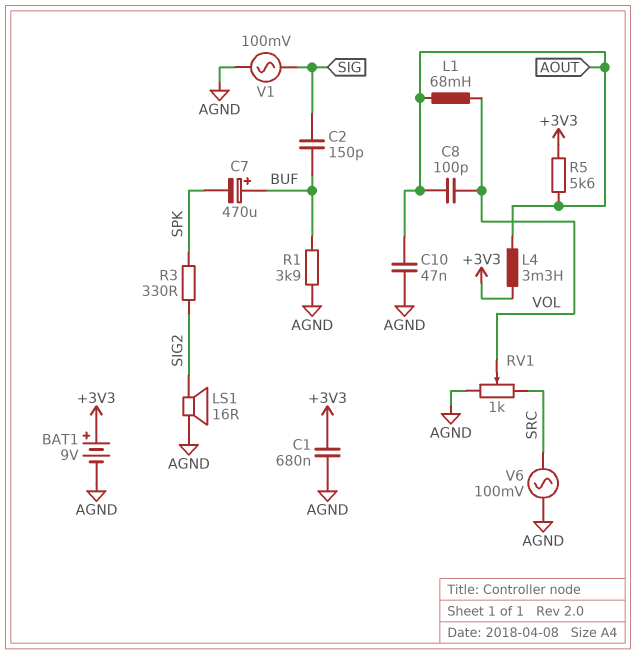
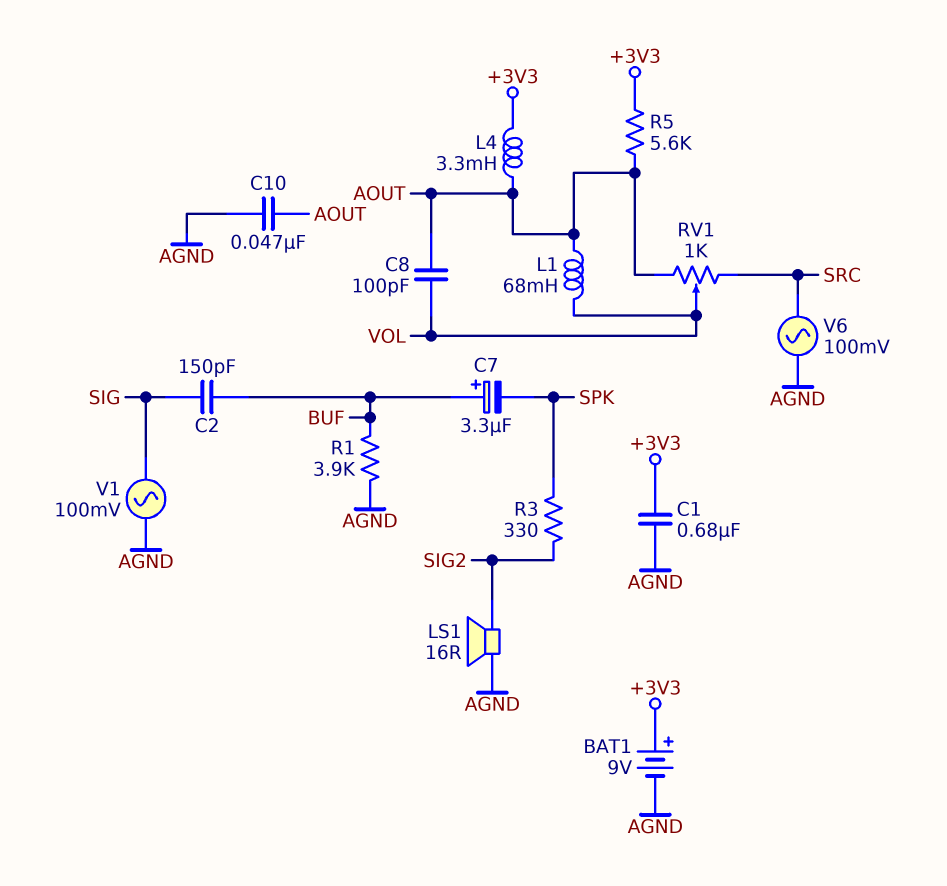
C7: 470uF (plus BUF, minus SPK) -> 3.3uF (plus BUF, minus SPK)
RV1: 1k (AGND, SRC, wiper VOL) -> 1k (AOUT, SRC, wiper VOL)

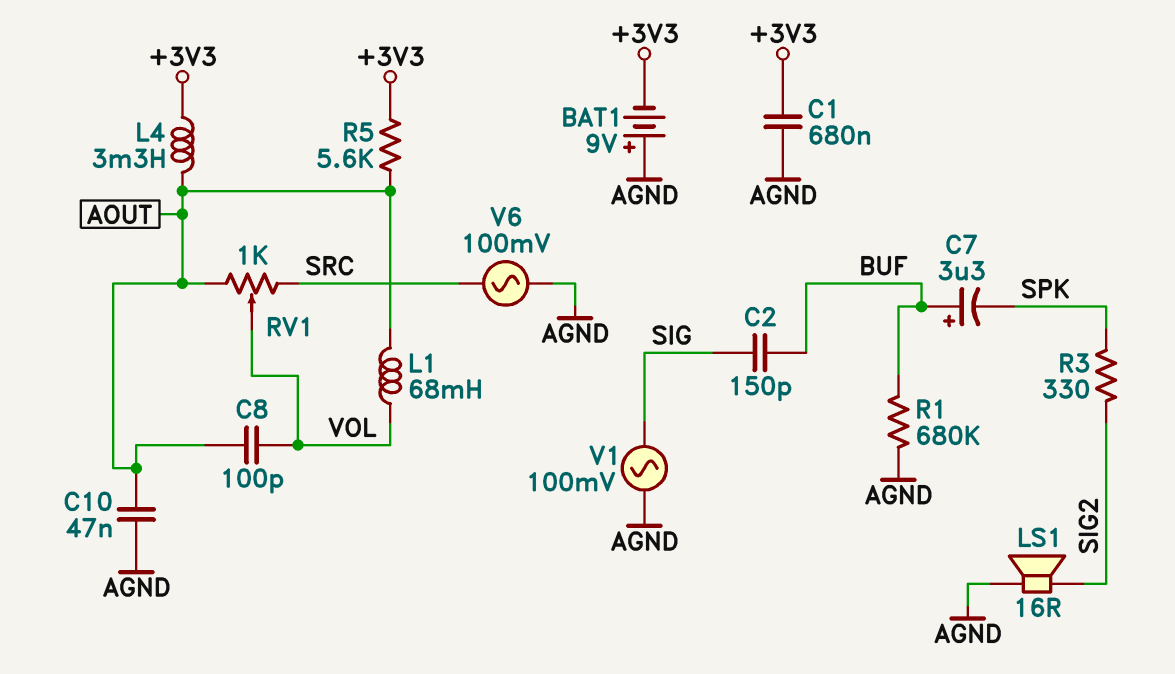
BAT1: 9V (plus +3V3, minus AGND) -> 9V (plus AGND, minus +3V3)
R1: 3.9k (AGND, BUF) -> 680k (AGND, BUF)

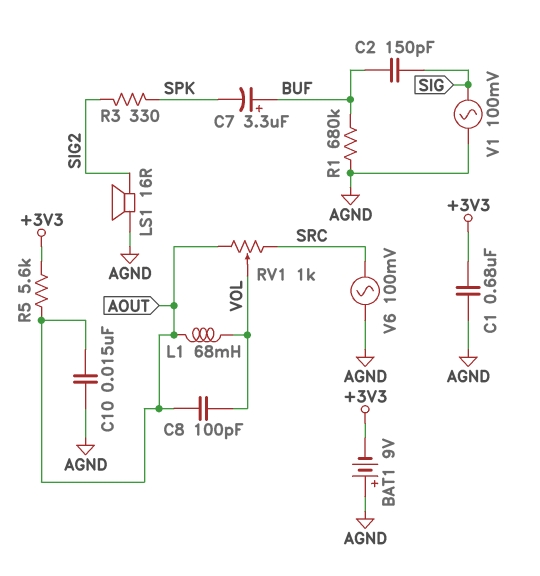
C10: 47nF (AGND, AOUT) -> 15nF (AGND, AOUT)
L4: 3.3mH (+3V3, AOUT) -> none

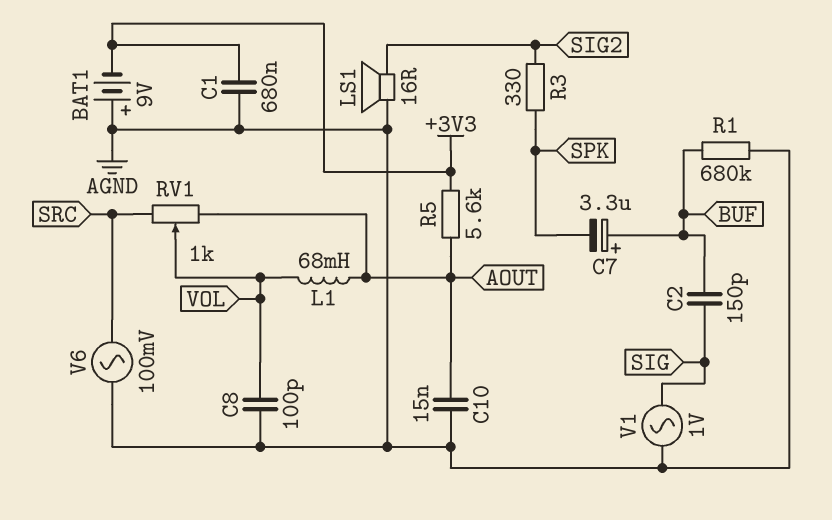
C8: 100pF (AOUT, VOL) -> 100pF (AGND, VOL)
V1: AC 100mV (AGND, SIG) -> AC 1V (AGND, SIG)

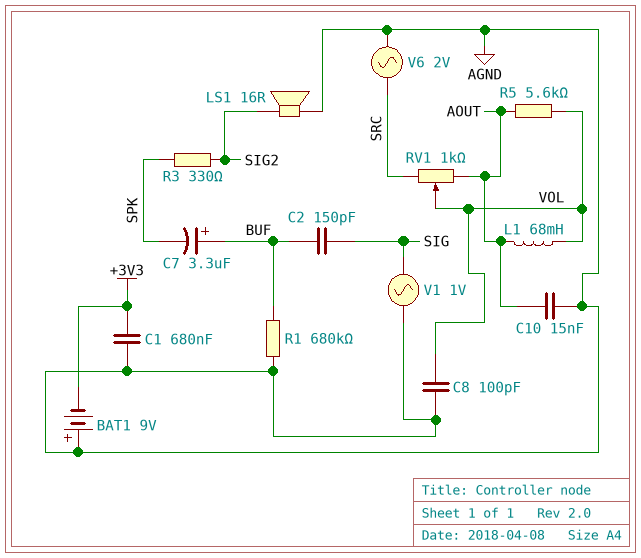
R5: 5.6k (+3V3, AOUT) -> 5.6k (AOUT, VOL)
V6: AC 100mV (AGND, SRC) -> AC 2V (AGND, SRC)

